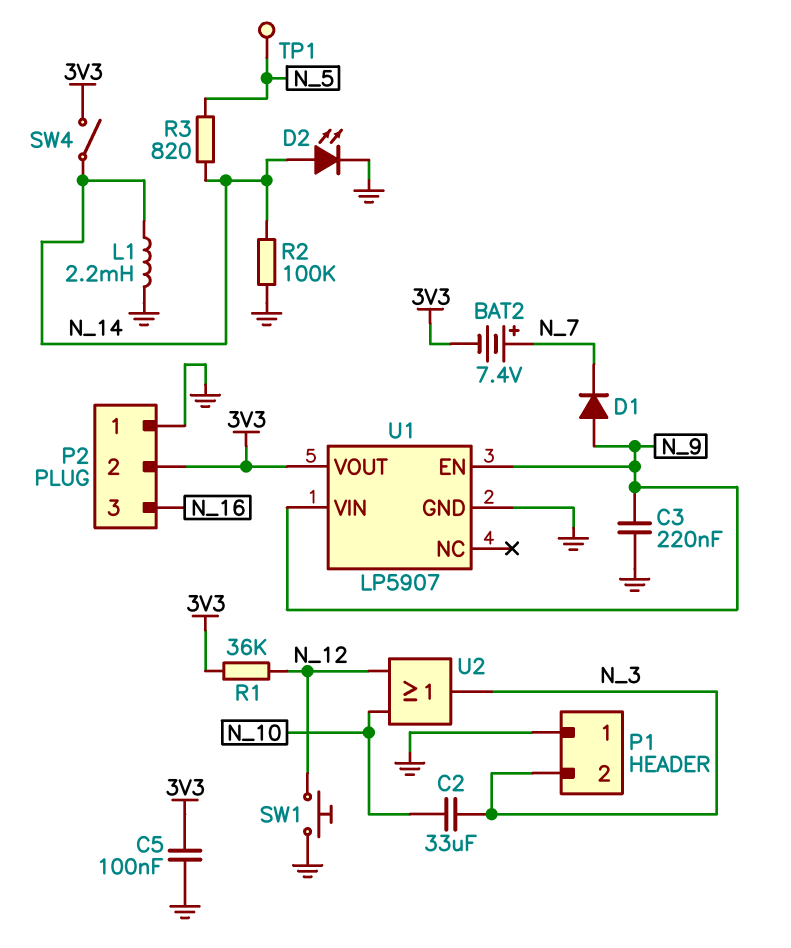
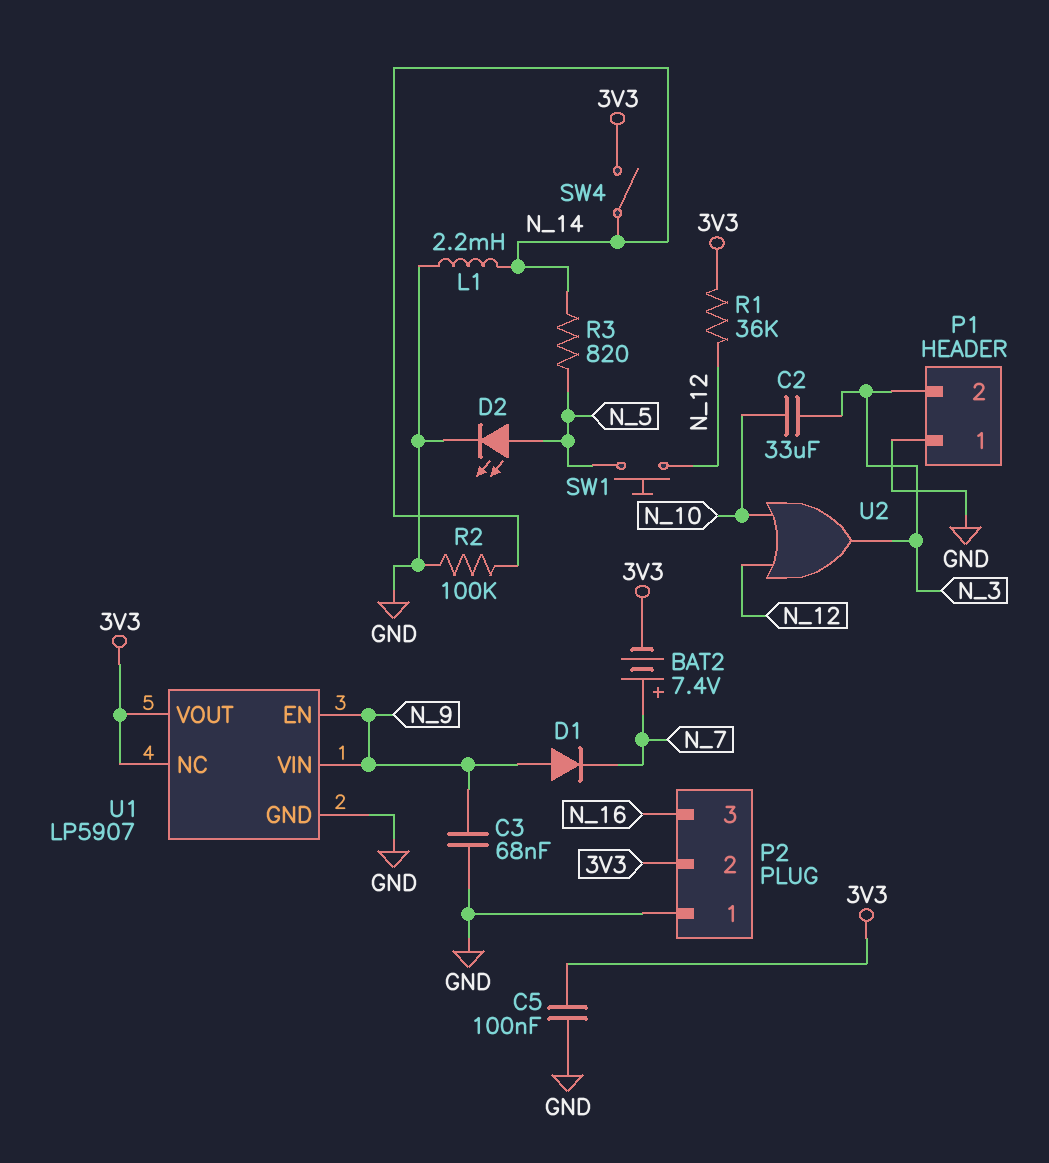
C3: 220nF (GND, N_9) -> 68nF (GND, N_9)
D2: LED (A N_14, K GND) -> LED (A N_5, K GND)
SW1: button (GND, N_12) -> button (N_5, N_12)
TP1: test point (N_5) -> none
U1 pin NC: none -> 3V3

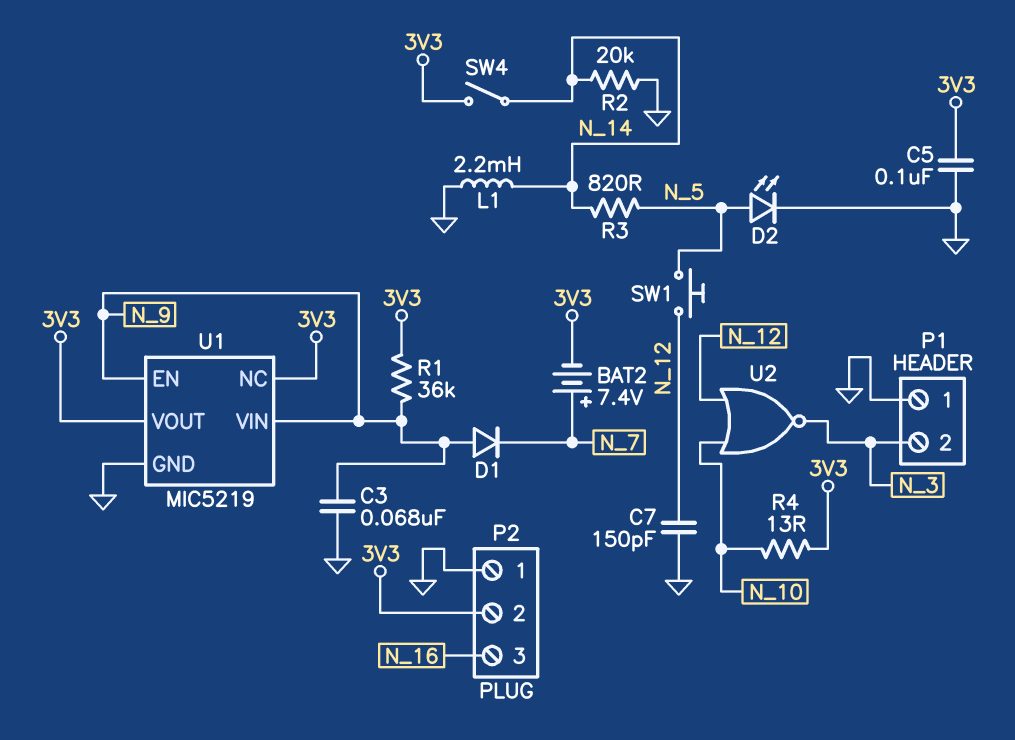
C2: 33uF (N_3, N_10) -> none
C7: none -> 150pF (GND, N_12)
R1: 36k (3V3, N_12) -> 36k (3V3, N_9)
R2: 100k (GND, N_14) -> 20k (GND, N_14)
R4: none -> 13 (3V3, N_10)
U1: LP5907 -> MIC5219
U2: OR (in N_10, in N_12, out N_3) -> NOR (in N_10, in N_12, out N_3)

